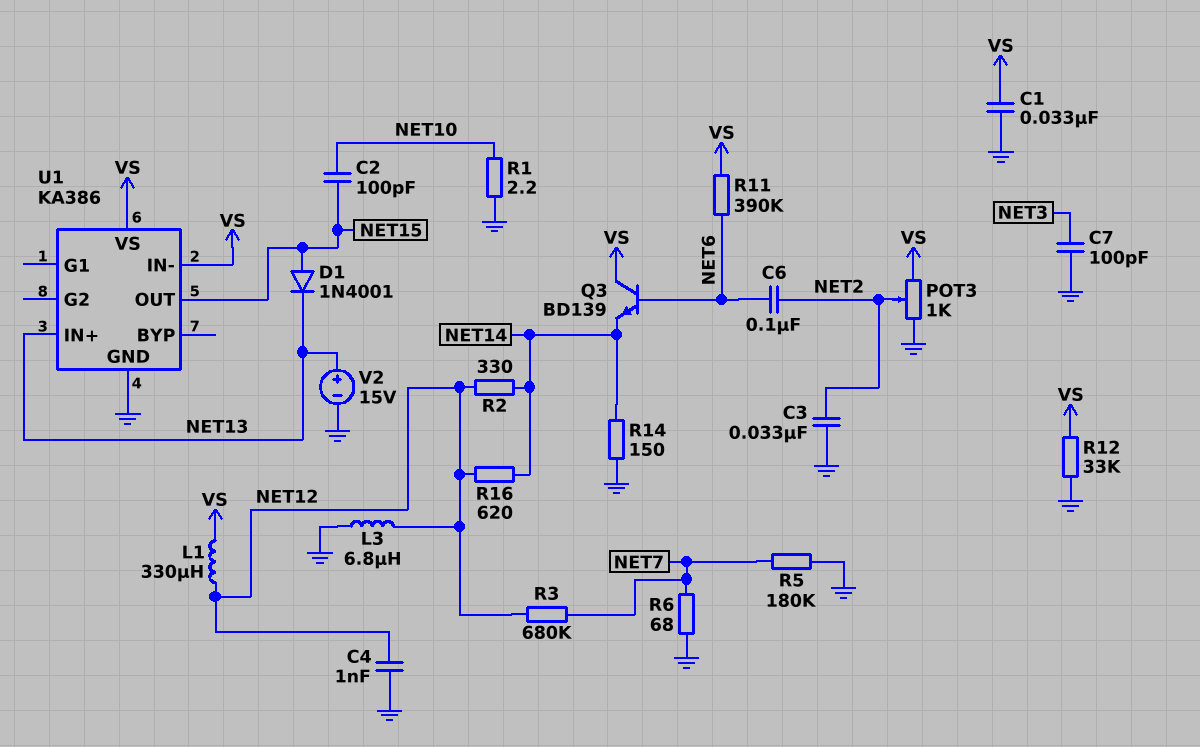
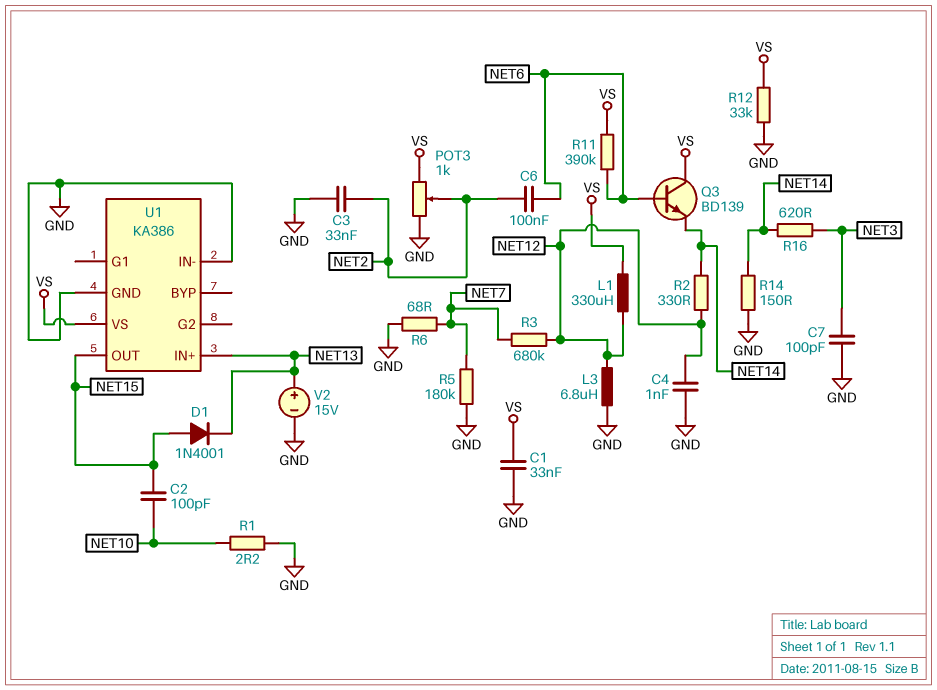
R16: 620 (NET12, NET14) -> 620 (NET3, NET14)
U1 pin IN-: VS -> GND

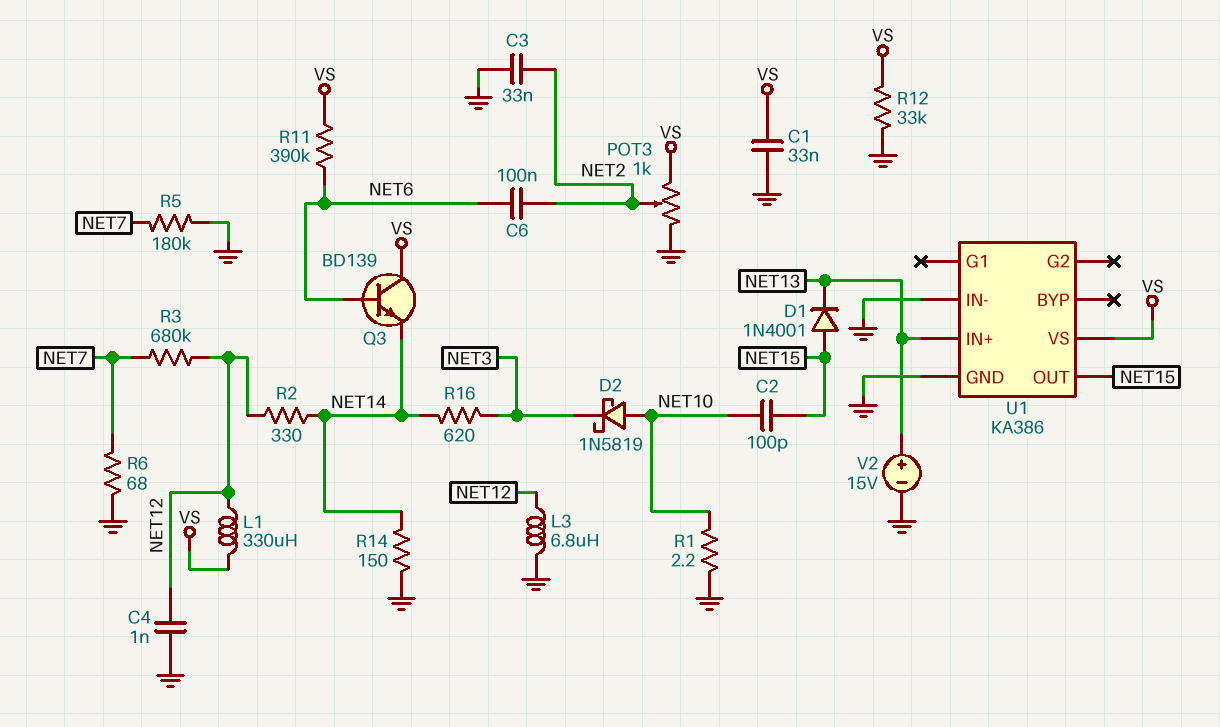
C7: 100pF (GND, NET3) -> none
D2: none -> schottky 1N5819 (A NET10, K NET3)

